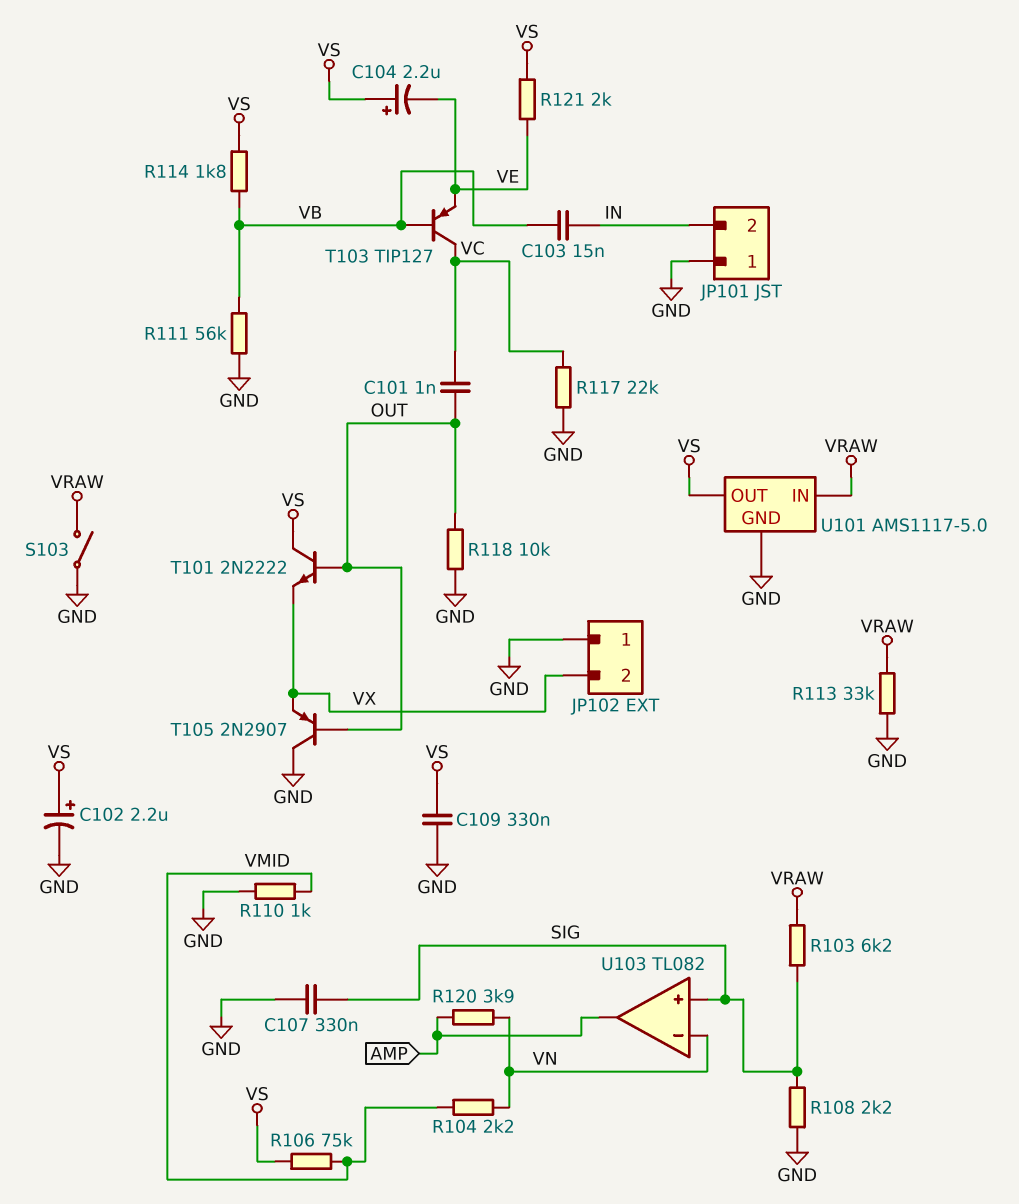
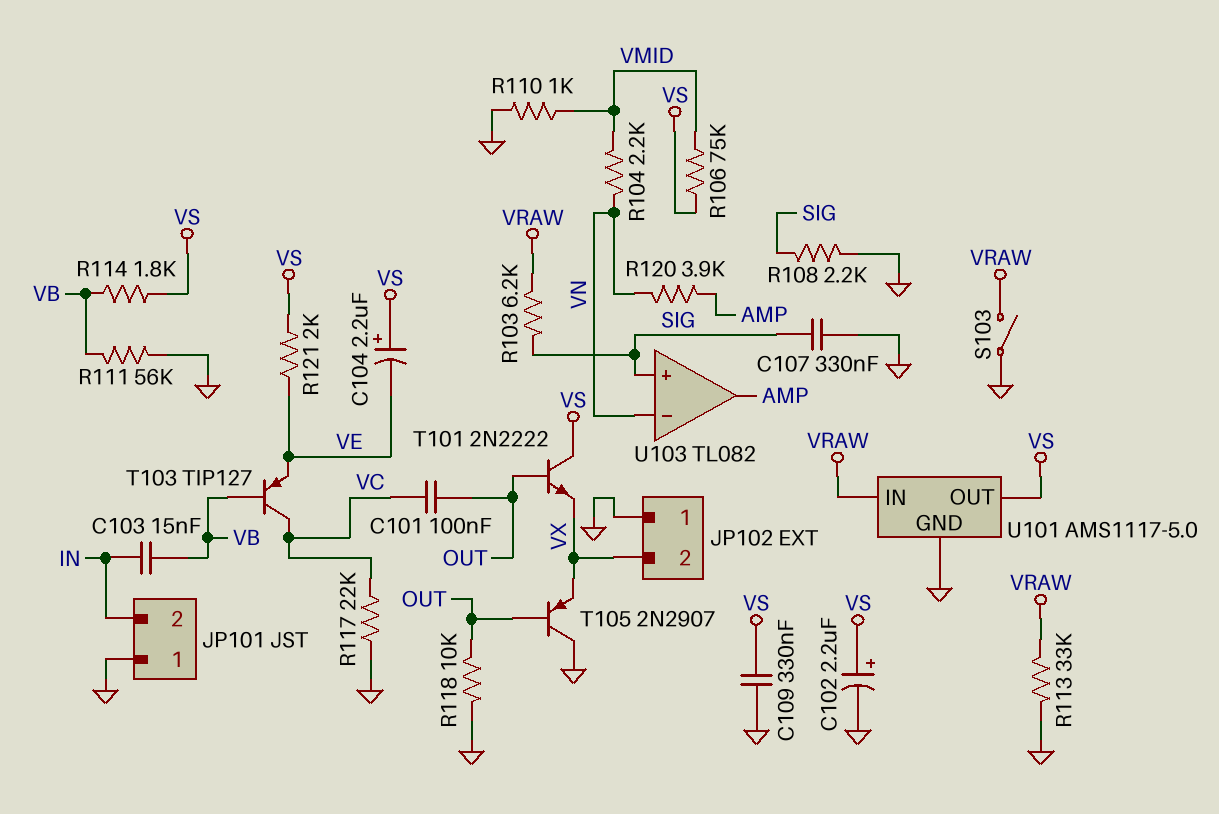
C101: 1nF (OUT, VC) -> 100nF (OUT, VC)

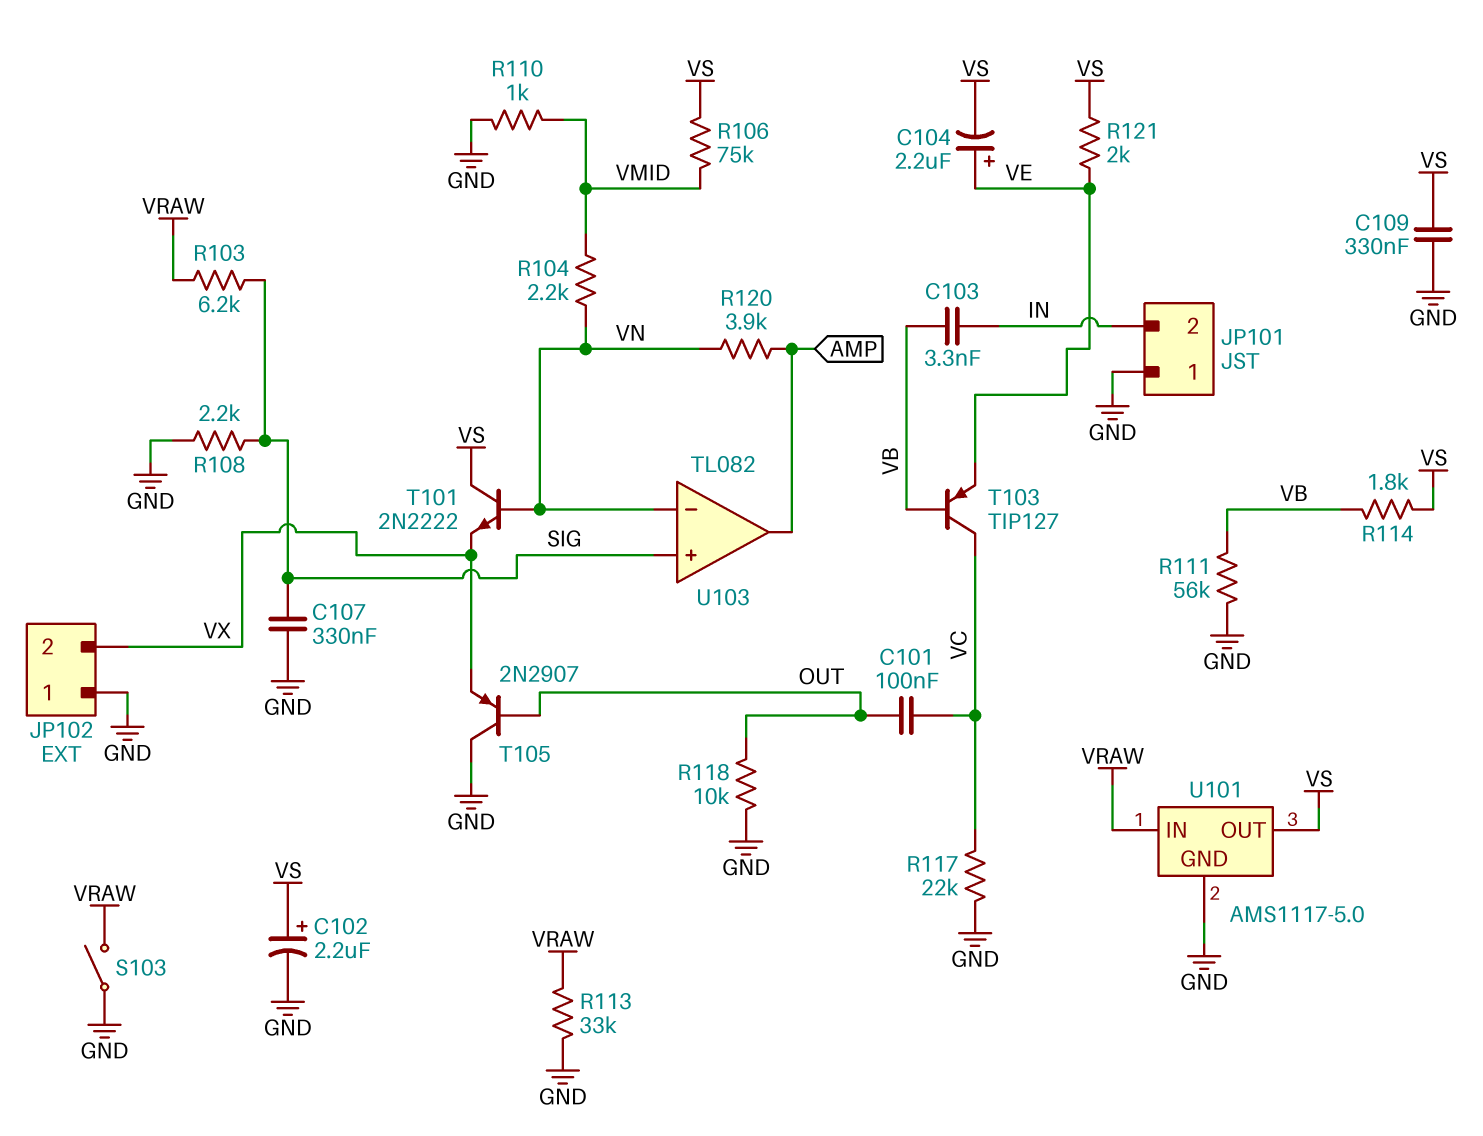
C103: 15nF (IN, VB) -> 3.3nF (IN, VB)
C104: 2.2uF (plus VS, minus VE) -> 2.2uF (plus VE, minus VS)
T101: NPN 2N2222 (B OUT, C VS, E VX) -> NPN 2N2222 (B VN, C VS, E VX)

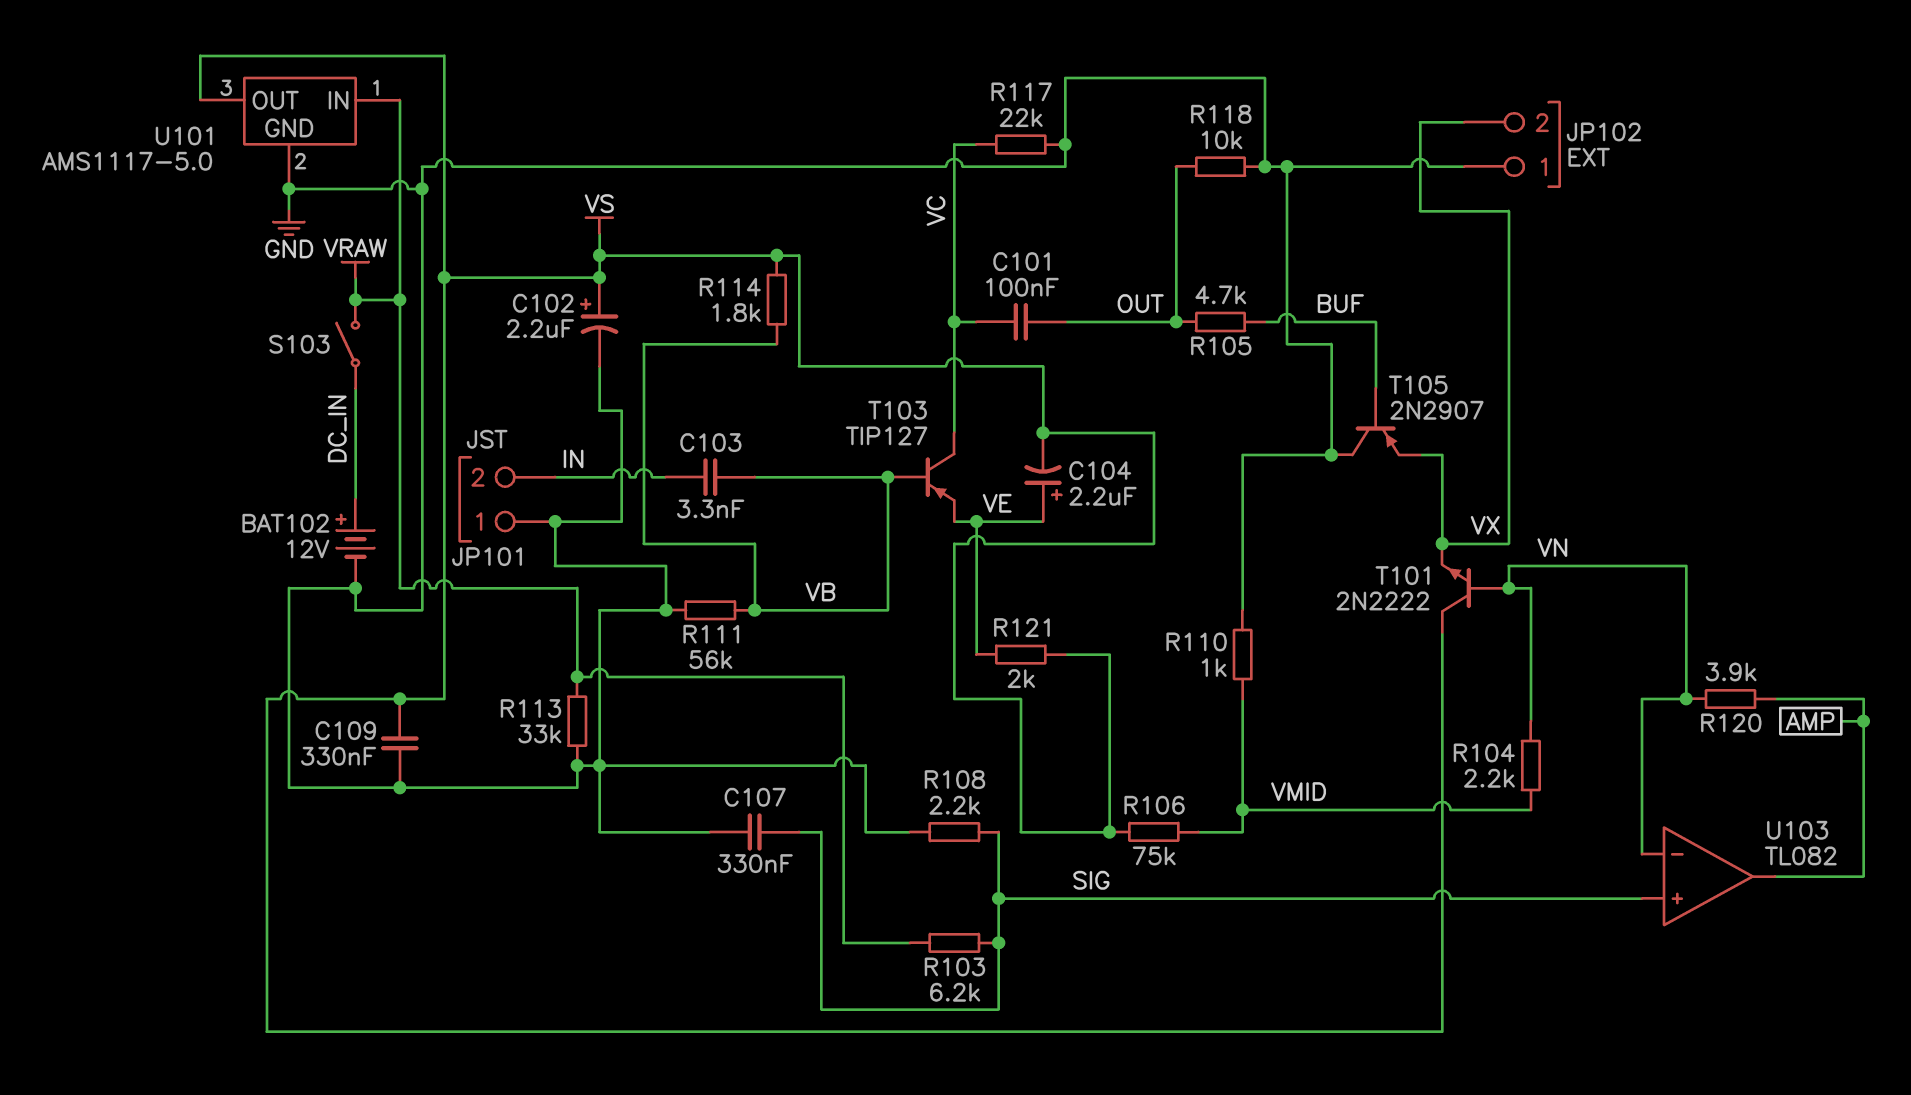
BAT102: none -> 12V (plus DC_IN, minus GND)
R105: none -> 4.7k (BUF, OUT)
S103: switch (GND, VRAW) -> switch (DC_IN, VRAW)
T105: PNP 2N2907 (B OUT, C GND, E VX) -> PNP 2N2907 (B BUF, C GND, E VX)

